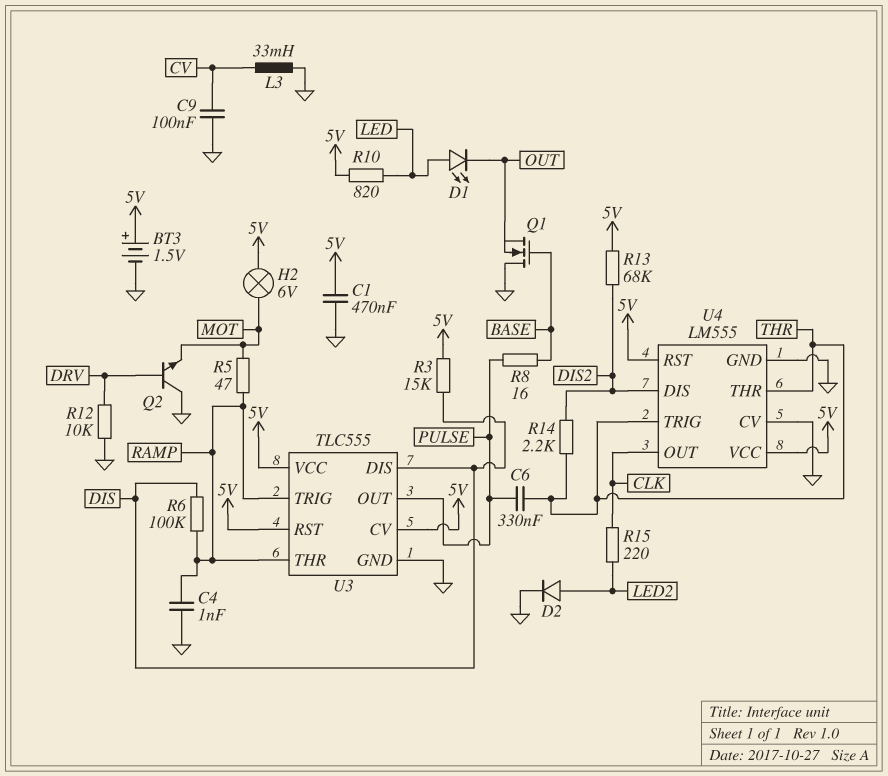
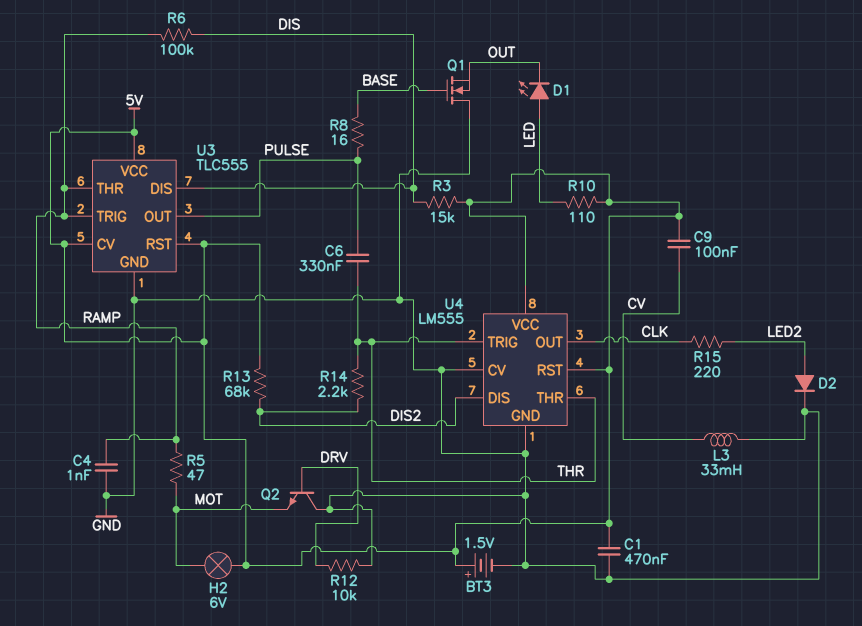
C9: 100nF (CV, GND) -> 100nF (5V, CV)
R10: 820 (5V, LED) -> 110 (5V, LED)

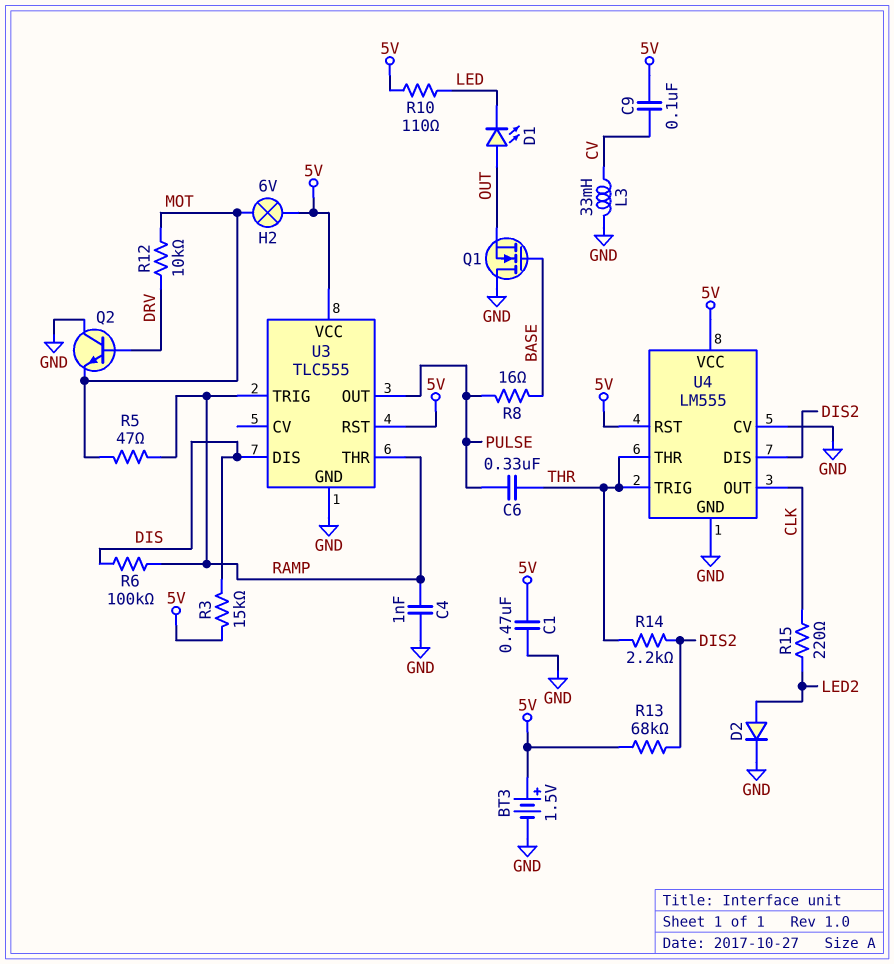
D1: LED (A LED, K OUT) -> LED (A OUT, K LED)
R12: 10k (DRV, GND) -> 10k (DRV, MOT)
U3 pin CV: 5V -> none

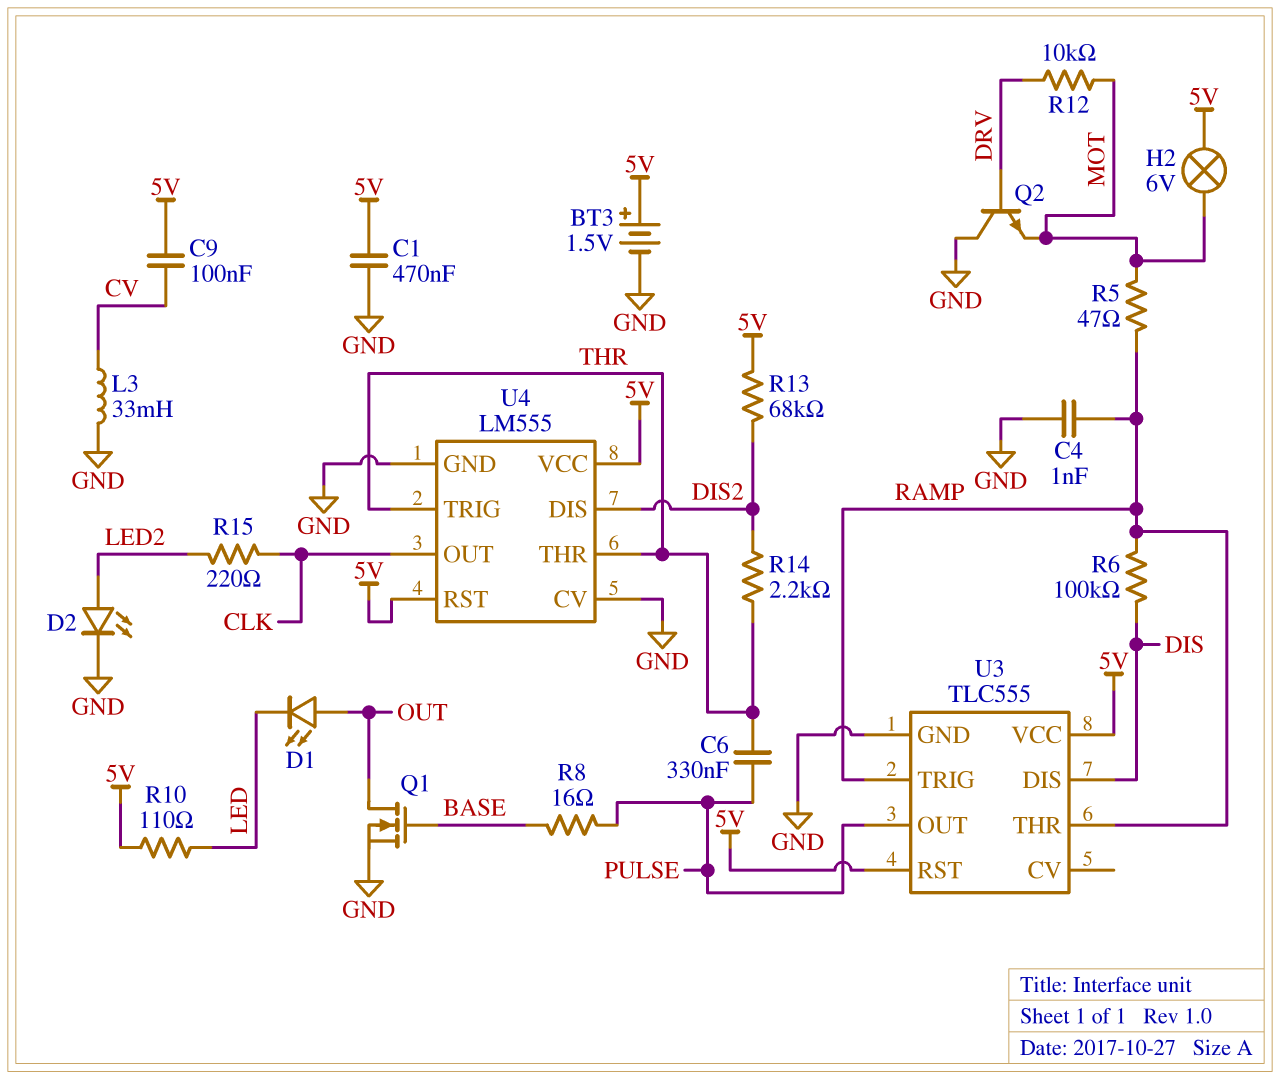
D2: diode (A LED2, K GND) -> LED (A LED2, K GND)
Q1: NMOS (G BASE, D GND, S OUT) -> NMOS (G BASE, D OUT, S GND)
R3: 15k (5V, DIS) -> none

